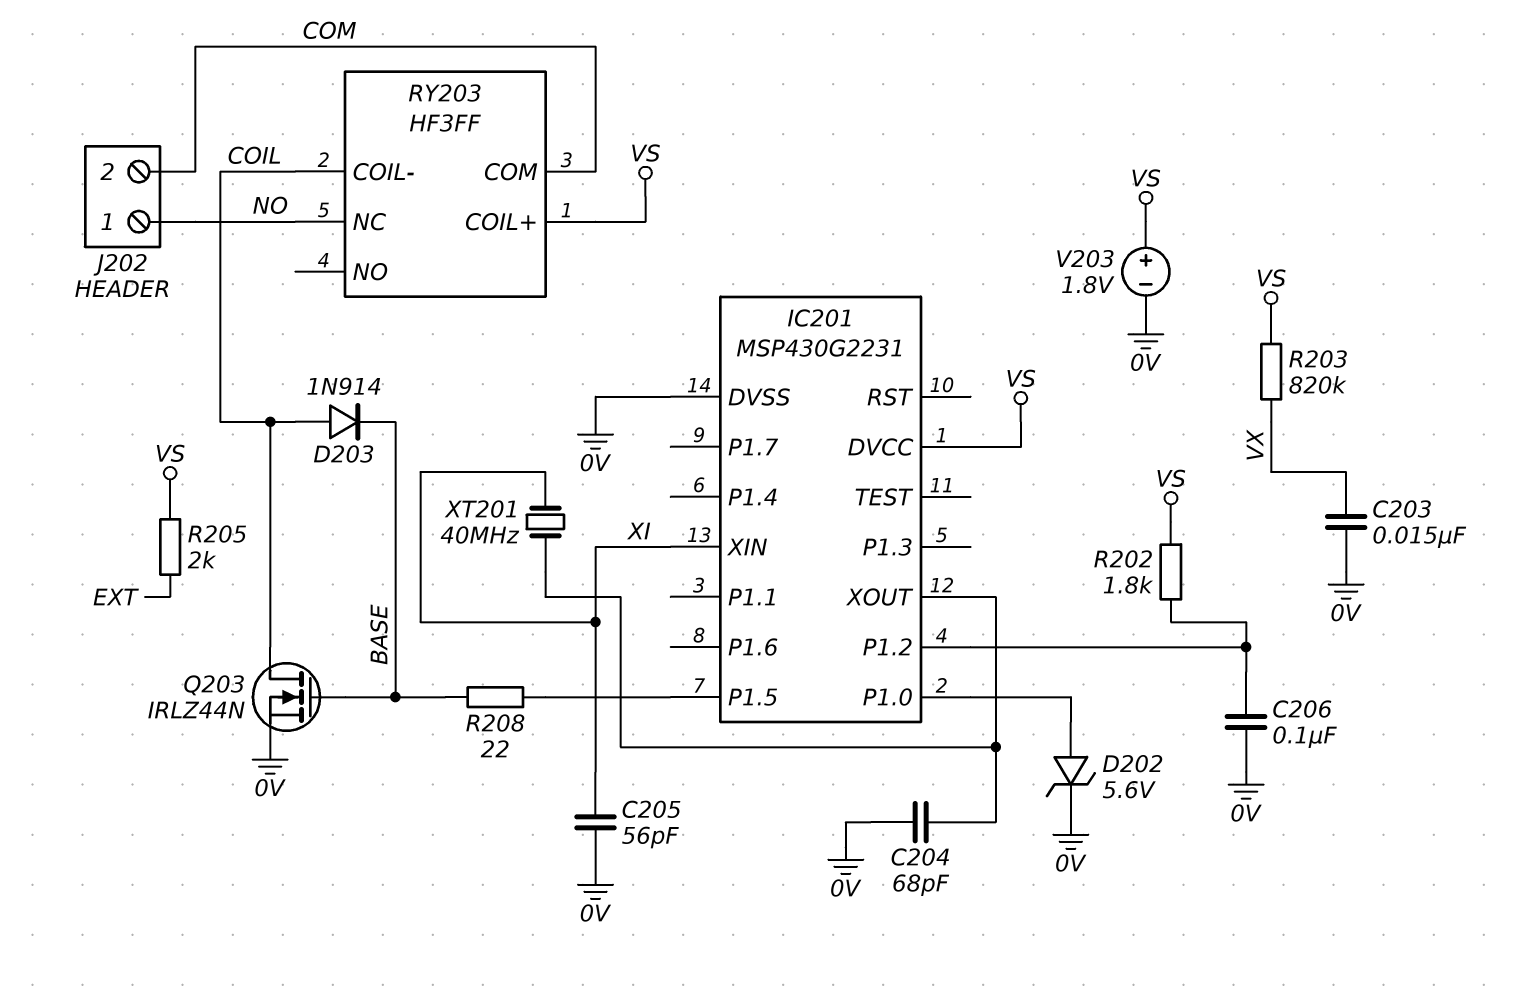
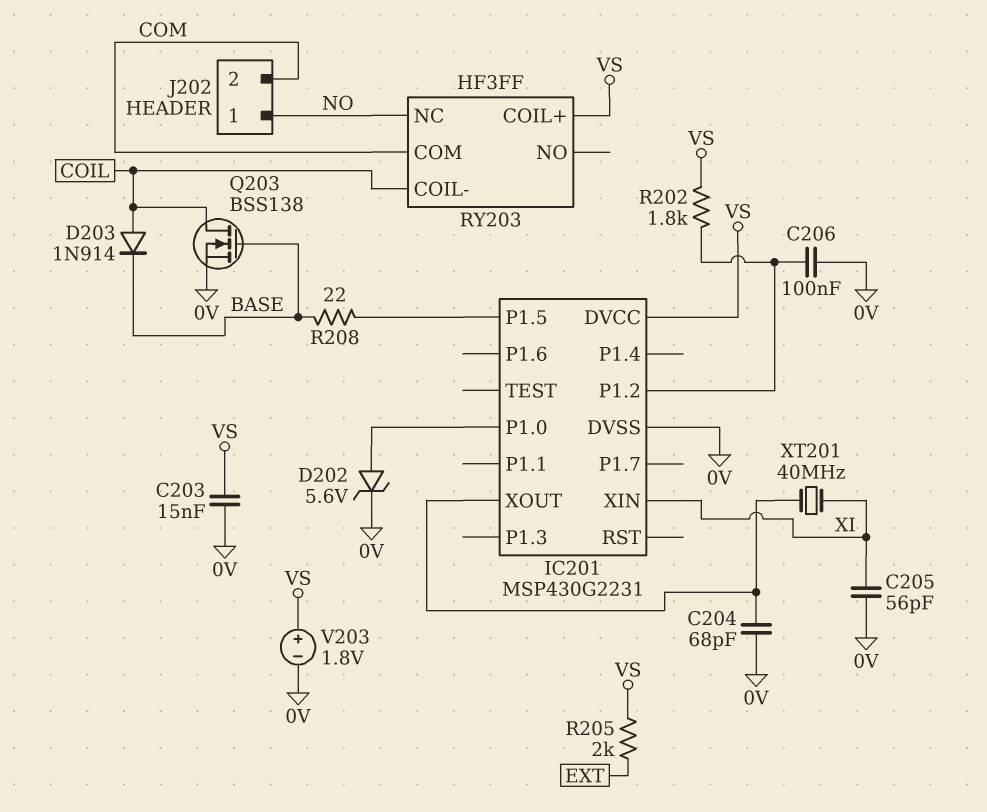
C203: 15nF (0V, VX) -> 15nF (0V, VS)
Q203: NMOS IRLZ44N (G BASE, D COIL, S 0V) -> NMOS BSS138 (G BASE, D COIL, S 0V)
R203: 820k (VS, VX) -> none

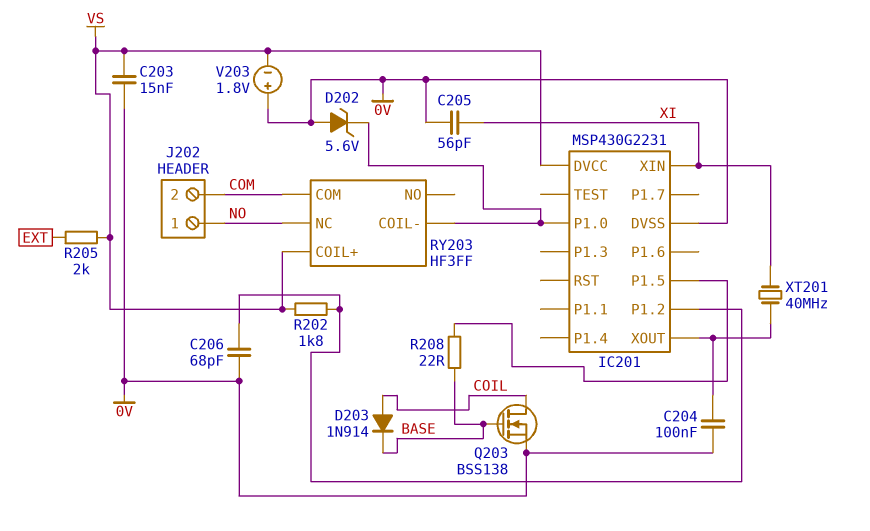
C204: 68pF (0V, IC201/XOUT) -> 100nF (0V, IC201/XOUT)
C206: 100nF (0V, IC201/P1.2) -> 68pF (0V, IC201/P1.2)
D202: zener 5.6V (A IC201/P1.0, K 0V) -> zener 5.6V (A 0V, K IC201/P1.0)
RY203 pin COIL-: COIL -> IC201/P1.0
V203: 1.8V (plus VS, minus 0V) -> 1.8V (plus 0V, minus VS)

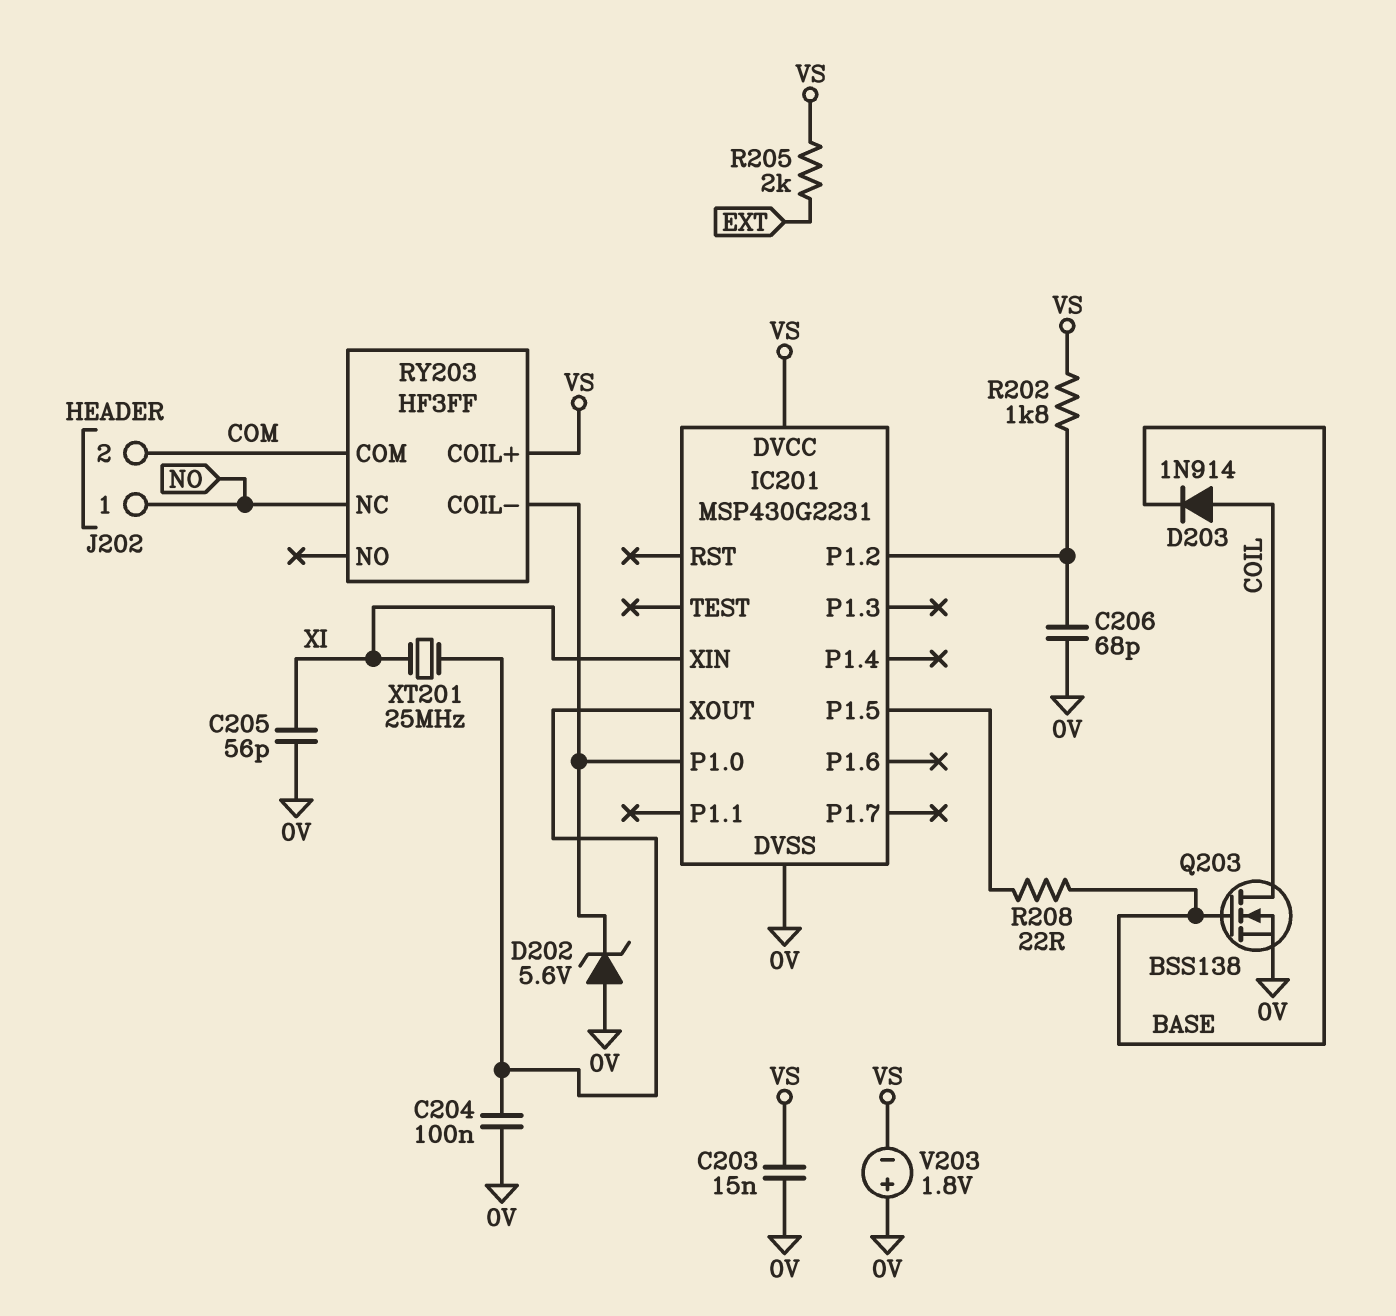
XT201: 40MHz (IC201/XOUT, XI) -> 25MHz (IC201/XOUT, XI)

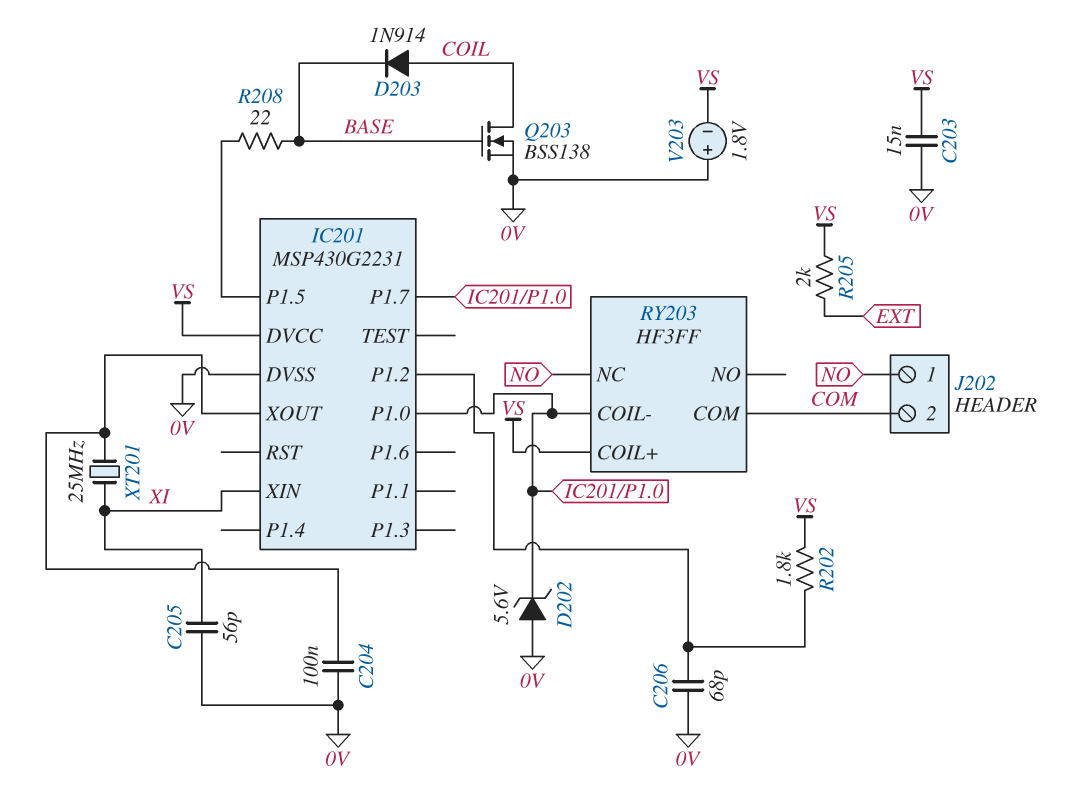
IC201 pin P1.7: none -> IC201/P1.0

